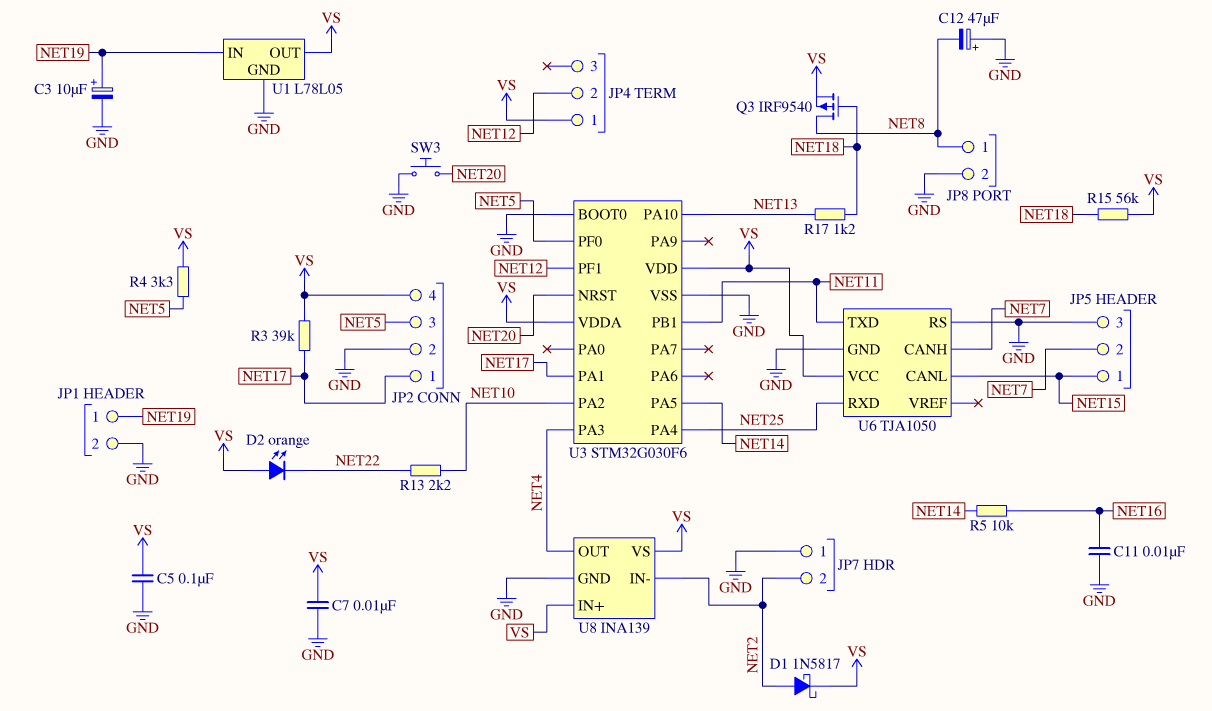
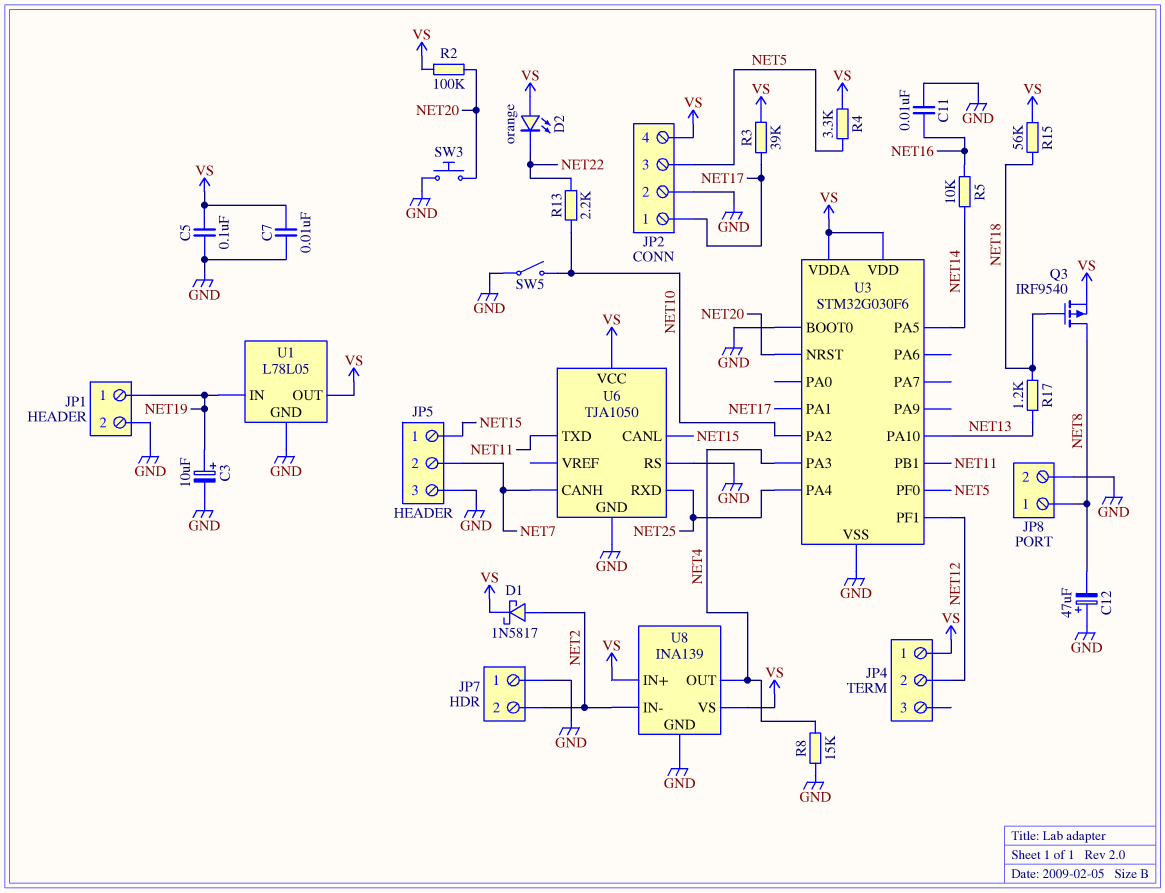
R2: none -> 100k (NET20, VS)
R8: none -> 15k (GND, NET4)
SW5: none -> switch (GND, NET10)

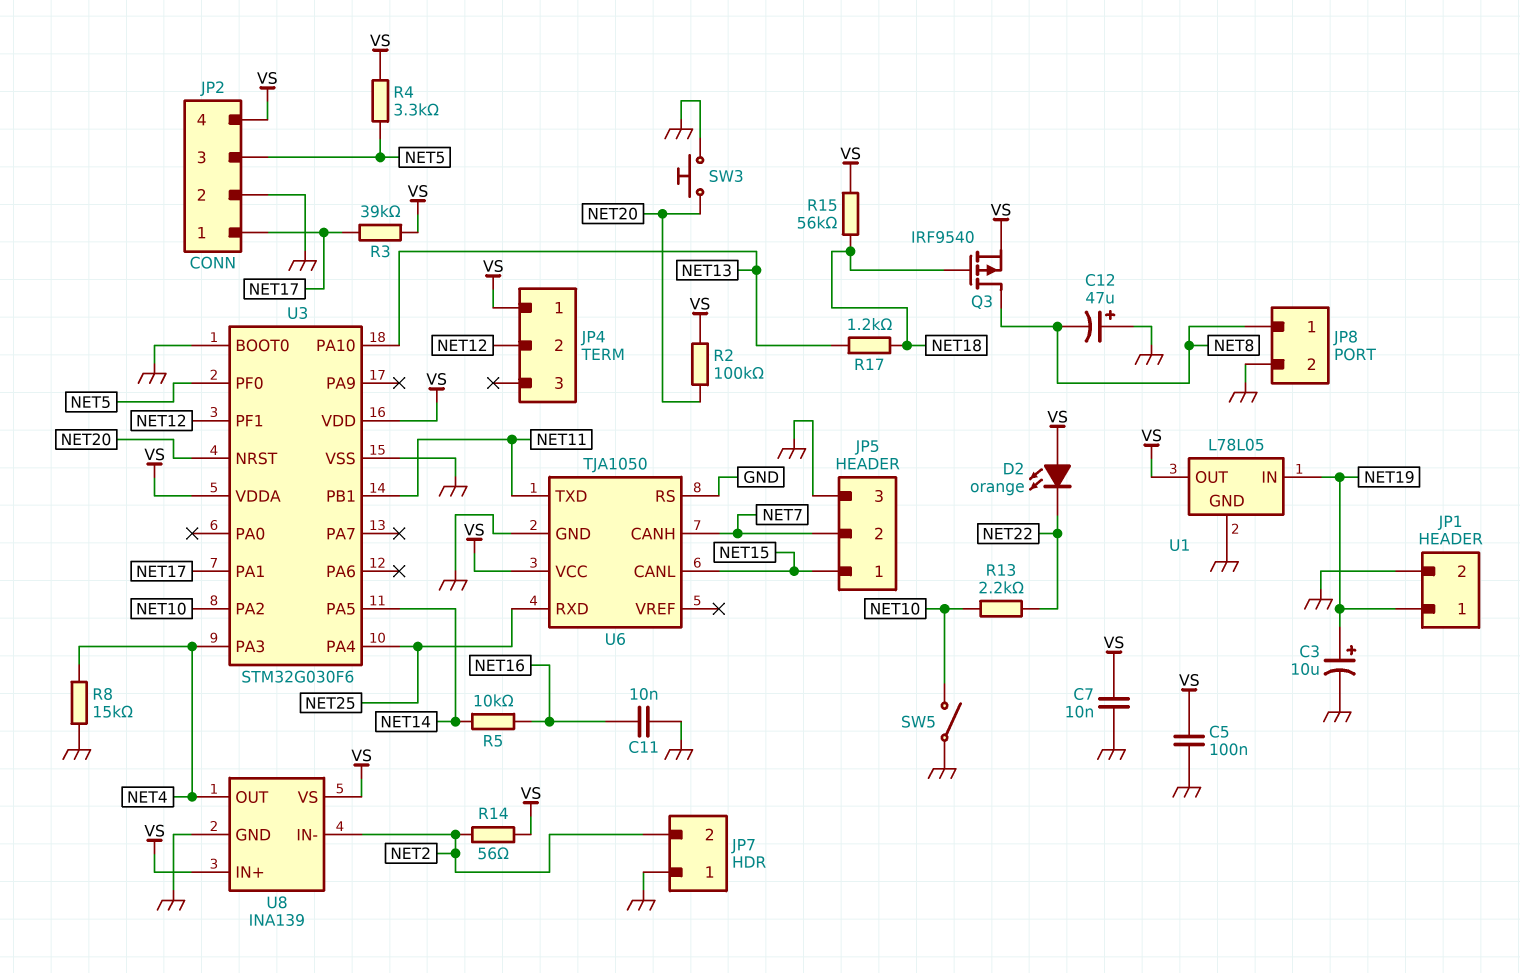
D1: schottky 1N5817 (A NET2, K VS) -> none
R14: none -> 56 (NET2, VS)

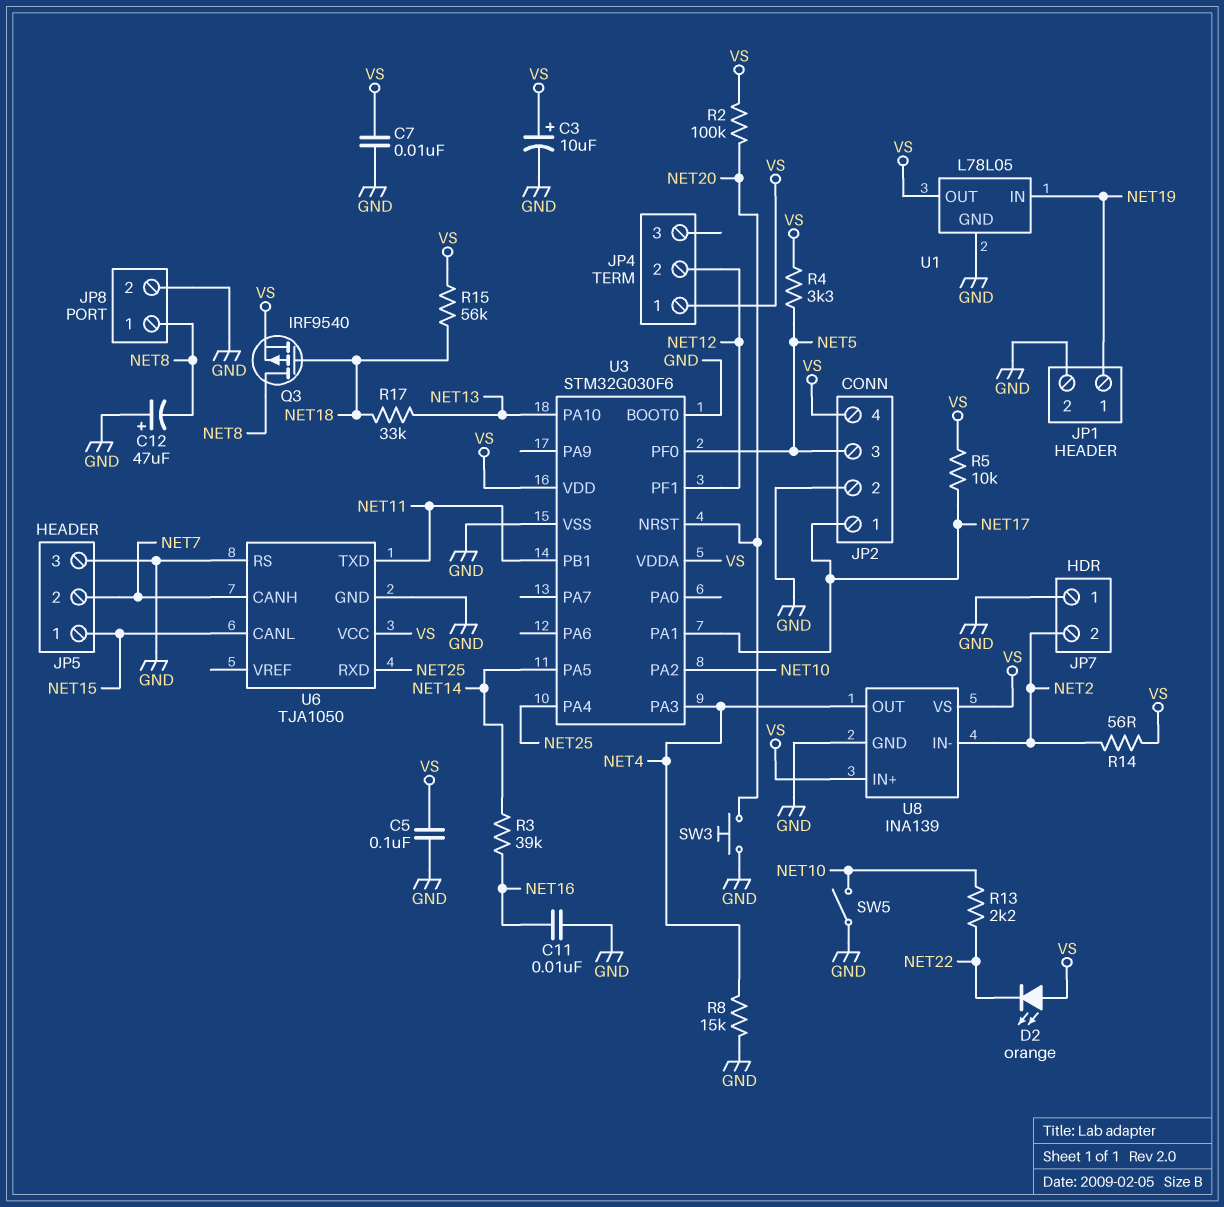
C3: 10uF (plus NET19, minus GND) -> 10uF (plus VS, minus GND)
R3: 39k (NET17, VS) -> 39k (NET14, NET16)
R5: 10k (NET14, NET16) -> 10k (NET17, VS)
R17: 1.2k (NET13, NET18) -> 33k (NET13, NET18)

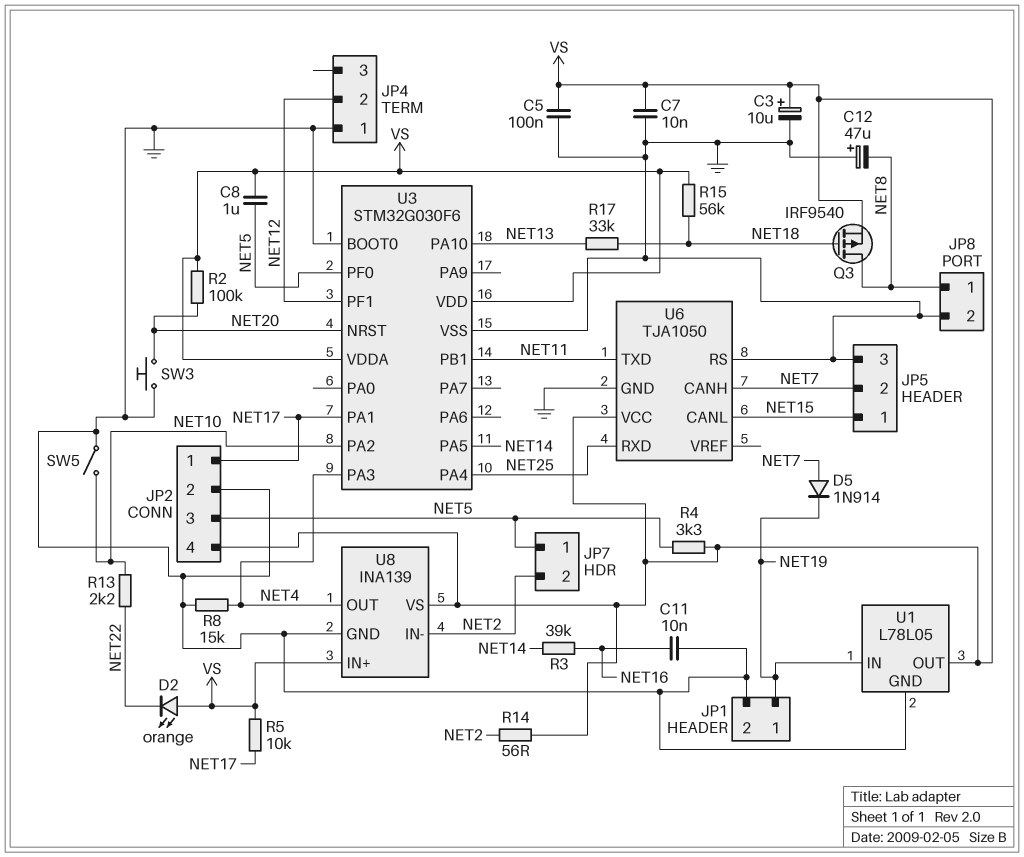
C8: none -> 1uF (NET5, VS)
D5: none -> diode 1N914 (A NET7, K NET19)
JP4 pin 1: VS -> GND
JP7 pin 1: GND -> NET5

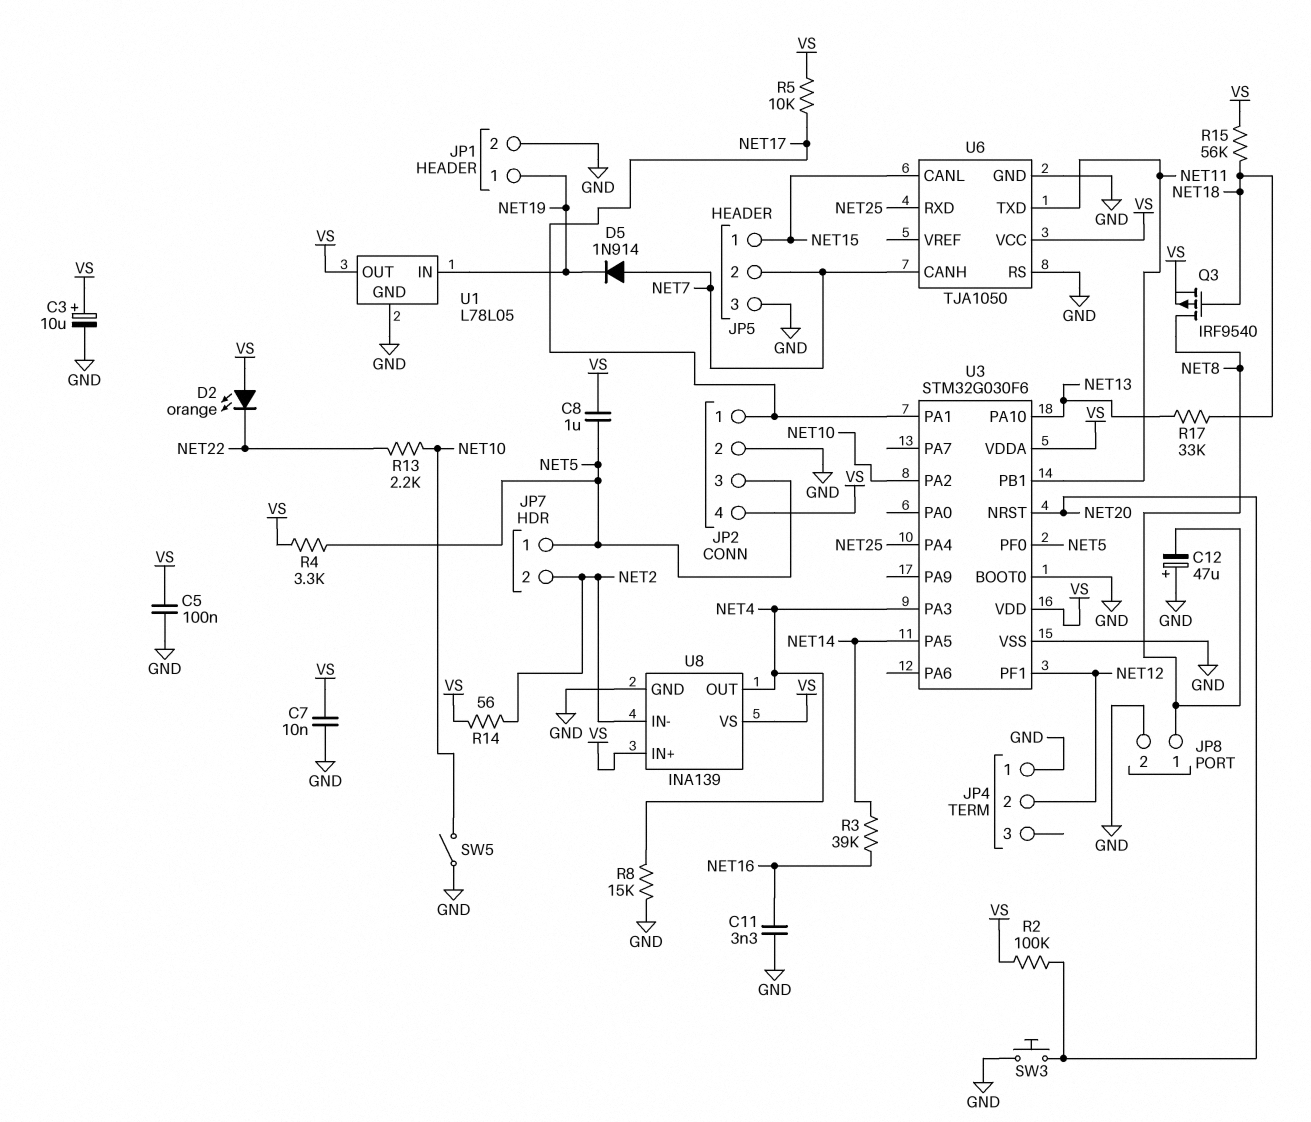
C11: 10nF (GND, NET16) -> 3.3nF (GND, NET16)

